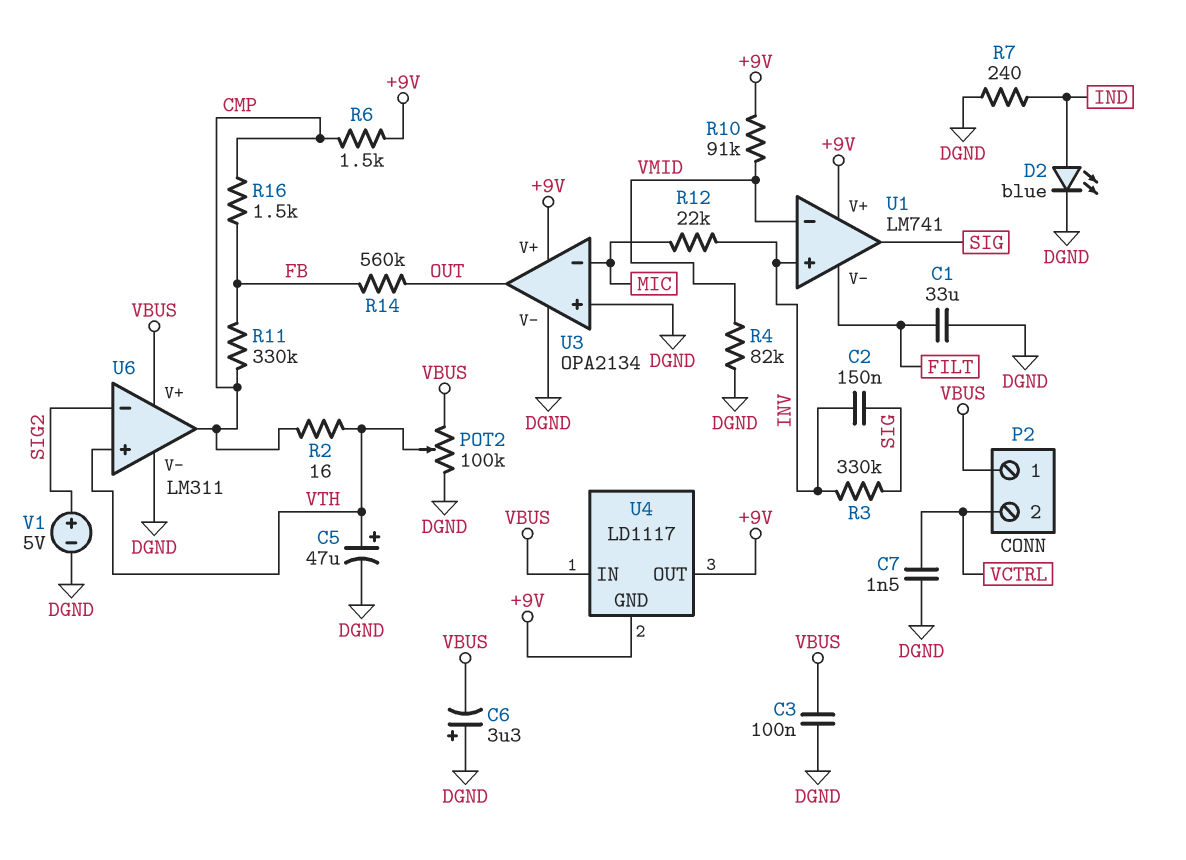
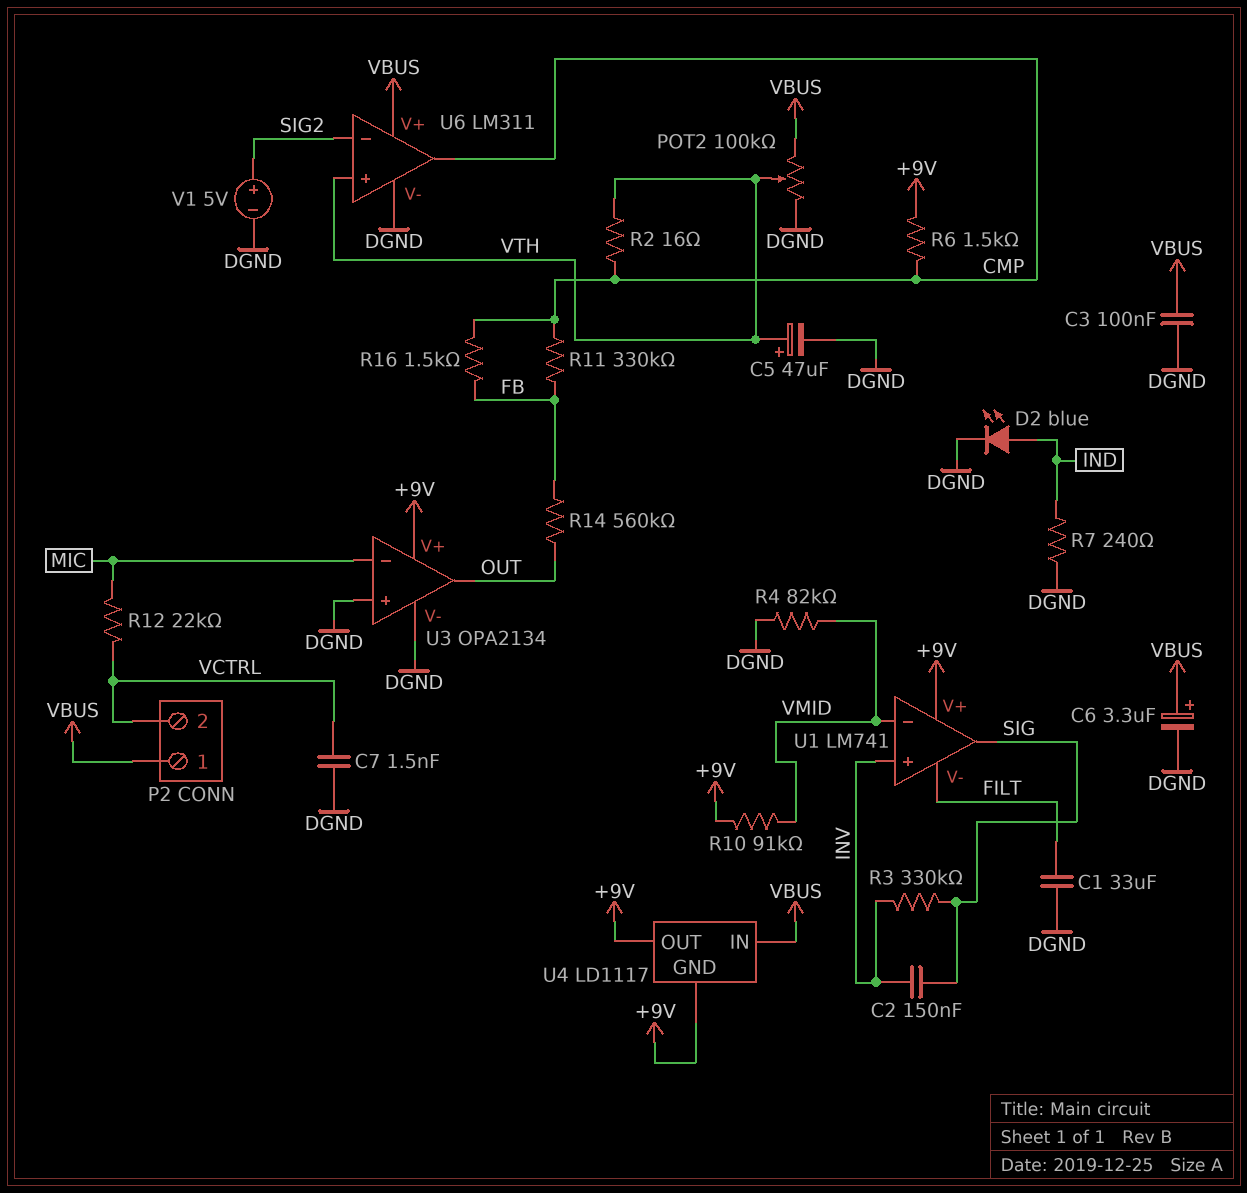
C6: 3.3uF (plus DGND, minus VBUS) -> 3.3uF (plus VBUS, minus DGND)
R12: 22k (INV, MIC) -> 22k (MIC, VCTRL)

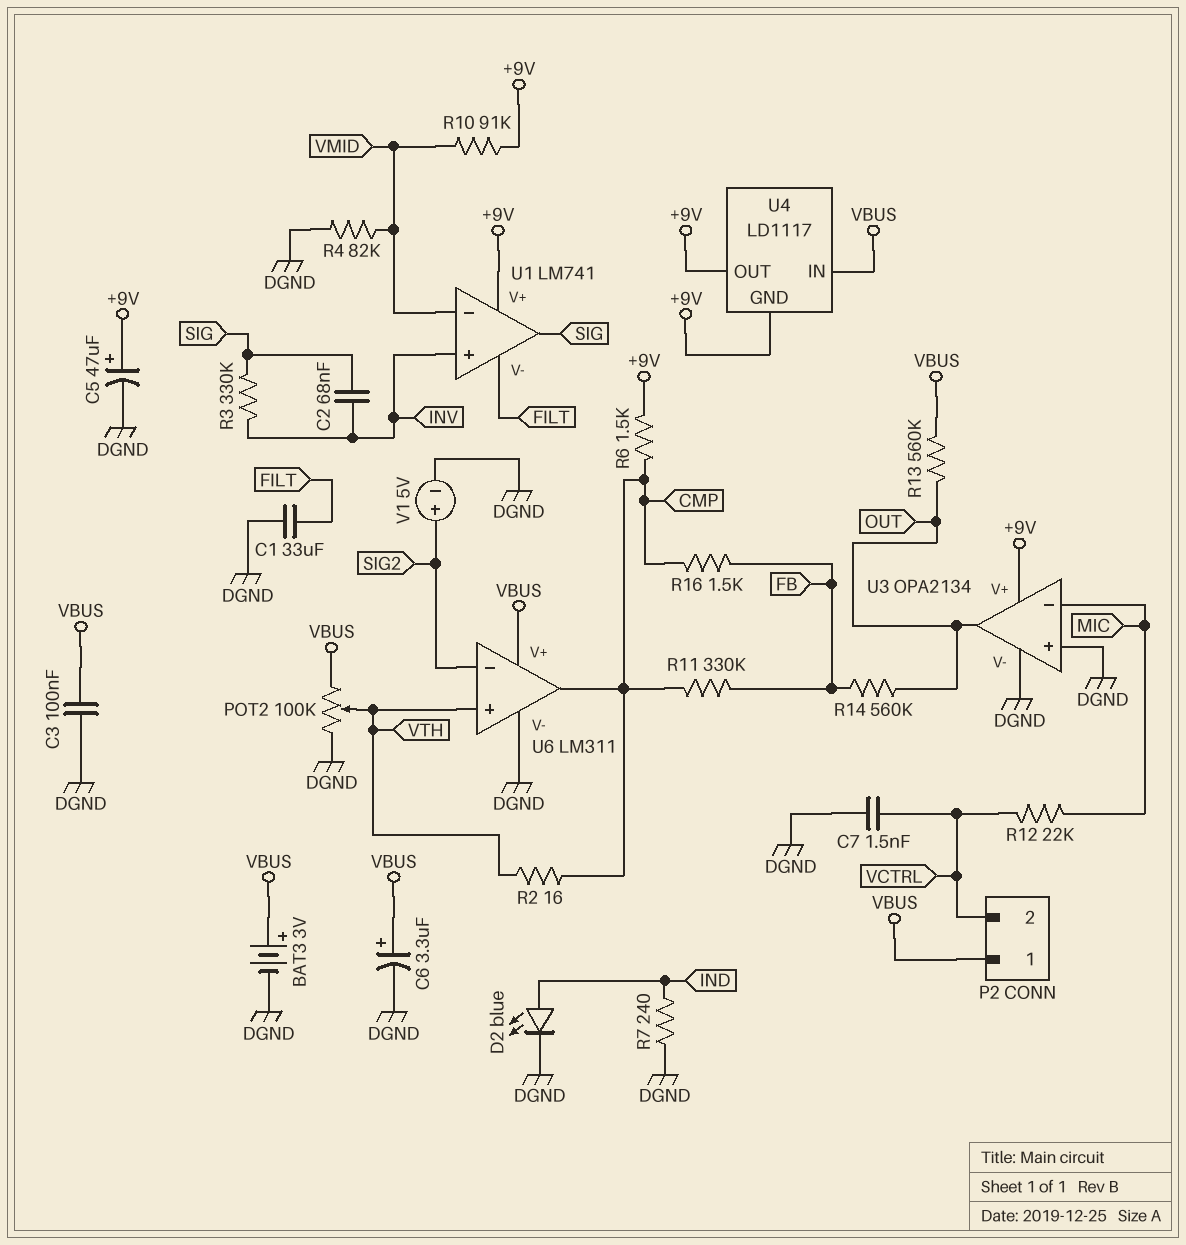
BAT3: none -> 3V (plus VBUS, minus DGND)
C2: 150nF (INV, SIG) -> 68nF (INV, SIG)
C5: 47uF (plus VTH, minus DGND) -> 47uF (plus +9V, minus DGND)
R13: none -> 560k (OUT, VBUS)

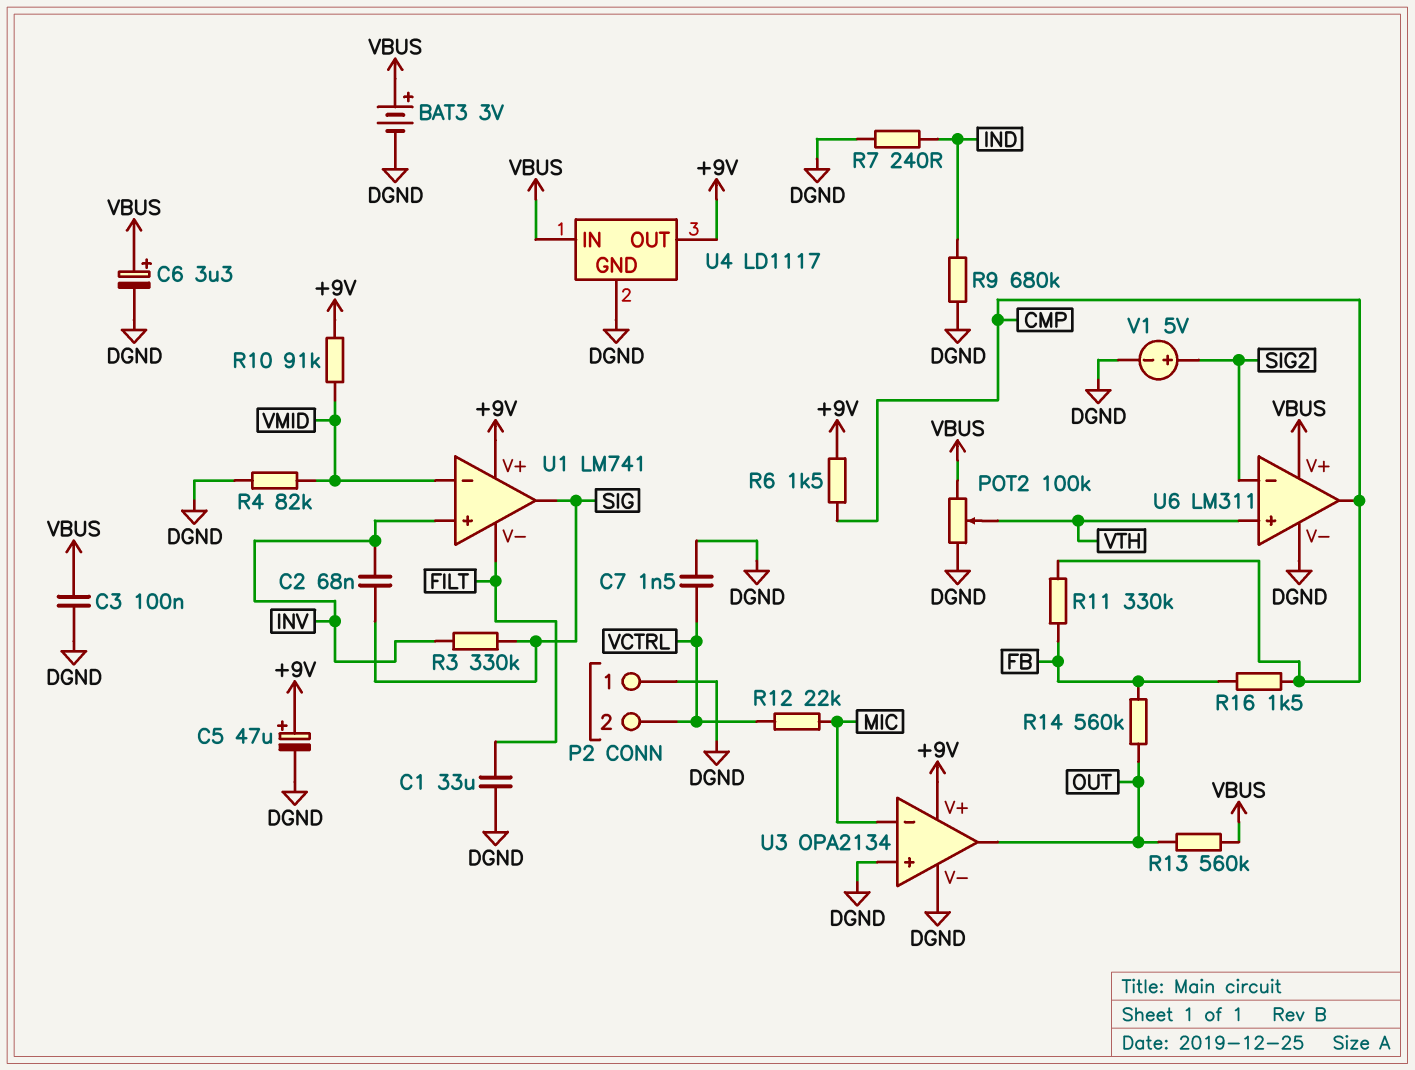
D2: LED blue (A IND, K DGND) -> none
P2 pin 1: VBUS -> DGND
R2: 16 (CMP, VTH) -> none
R9: none -> 680k (DGND, IND)
U4 pin GND: +9V -> DGND

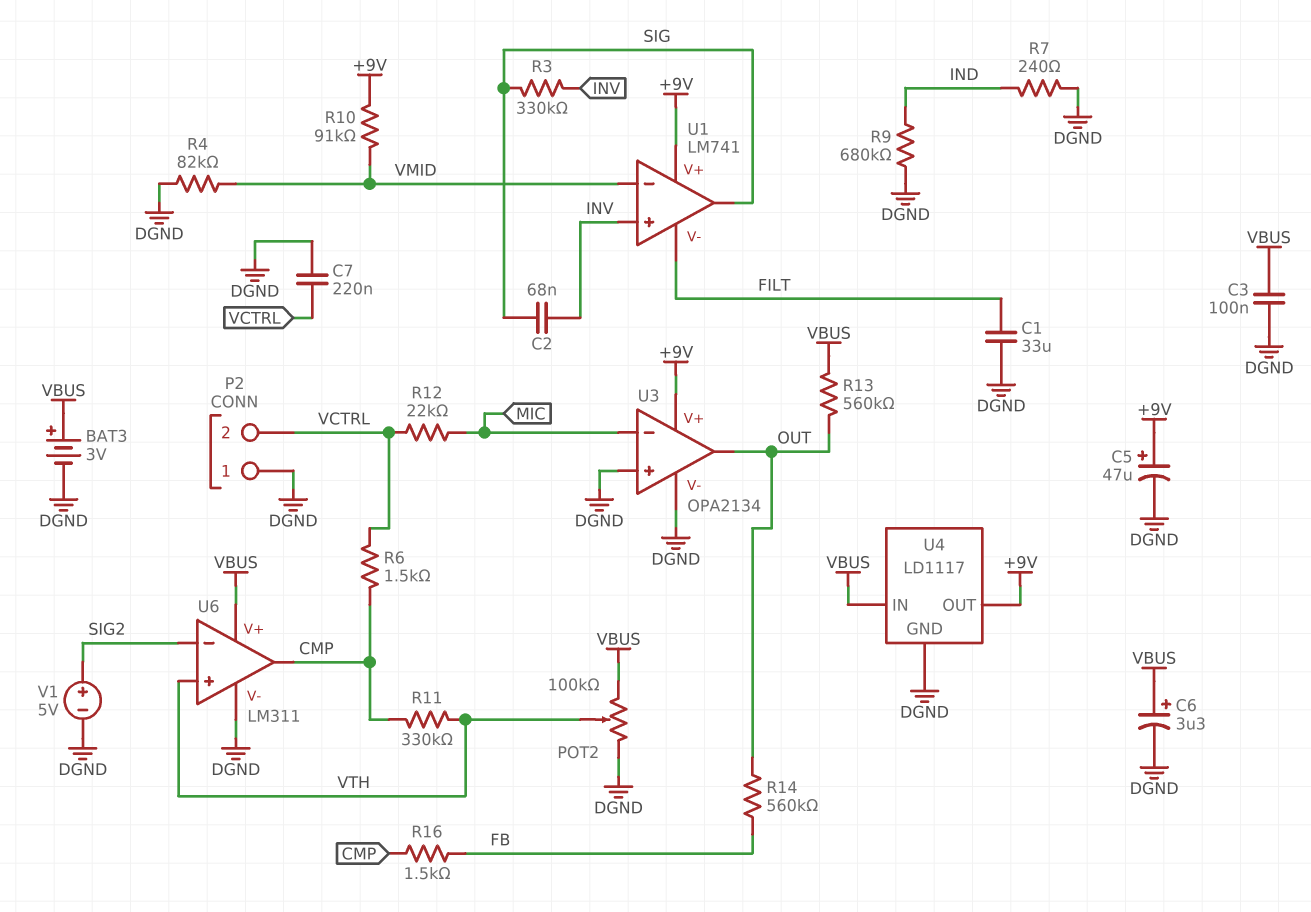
C7: 1.5nF (DGND, VCTRL) -> 220nF (DGND, VCTRL)
R6: 1.5k (+9V, CMP) -> 1.5k (CMP, VCTRL)
R11: 330k (CMP, FB) -> 330k (CMP, VTH)

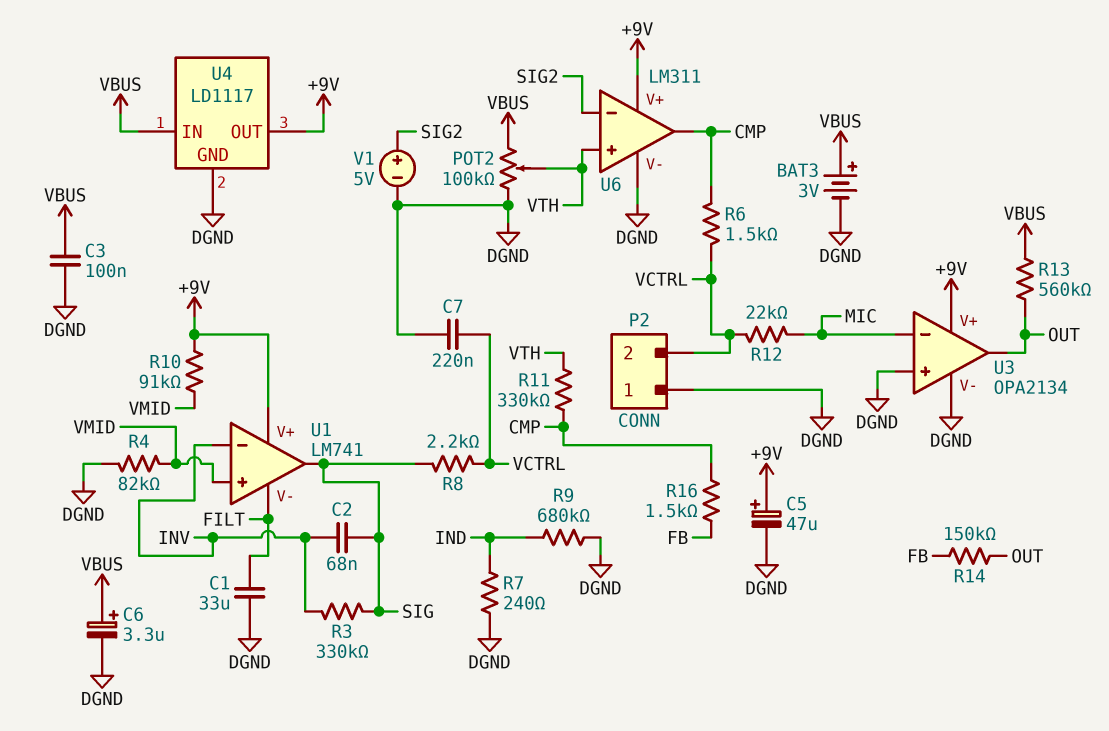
R8: none -> 2.2k (SIG, VCTRL)
R14: 560k (FB, OUT) -> 150k (FB, OUT)
U1 pin in+: INV -> VMID
U1 pin in-: VMID -> INV
U6 pin V+: VBUS -> +9V

